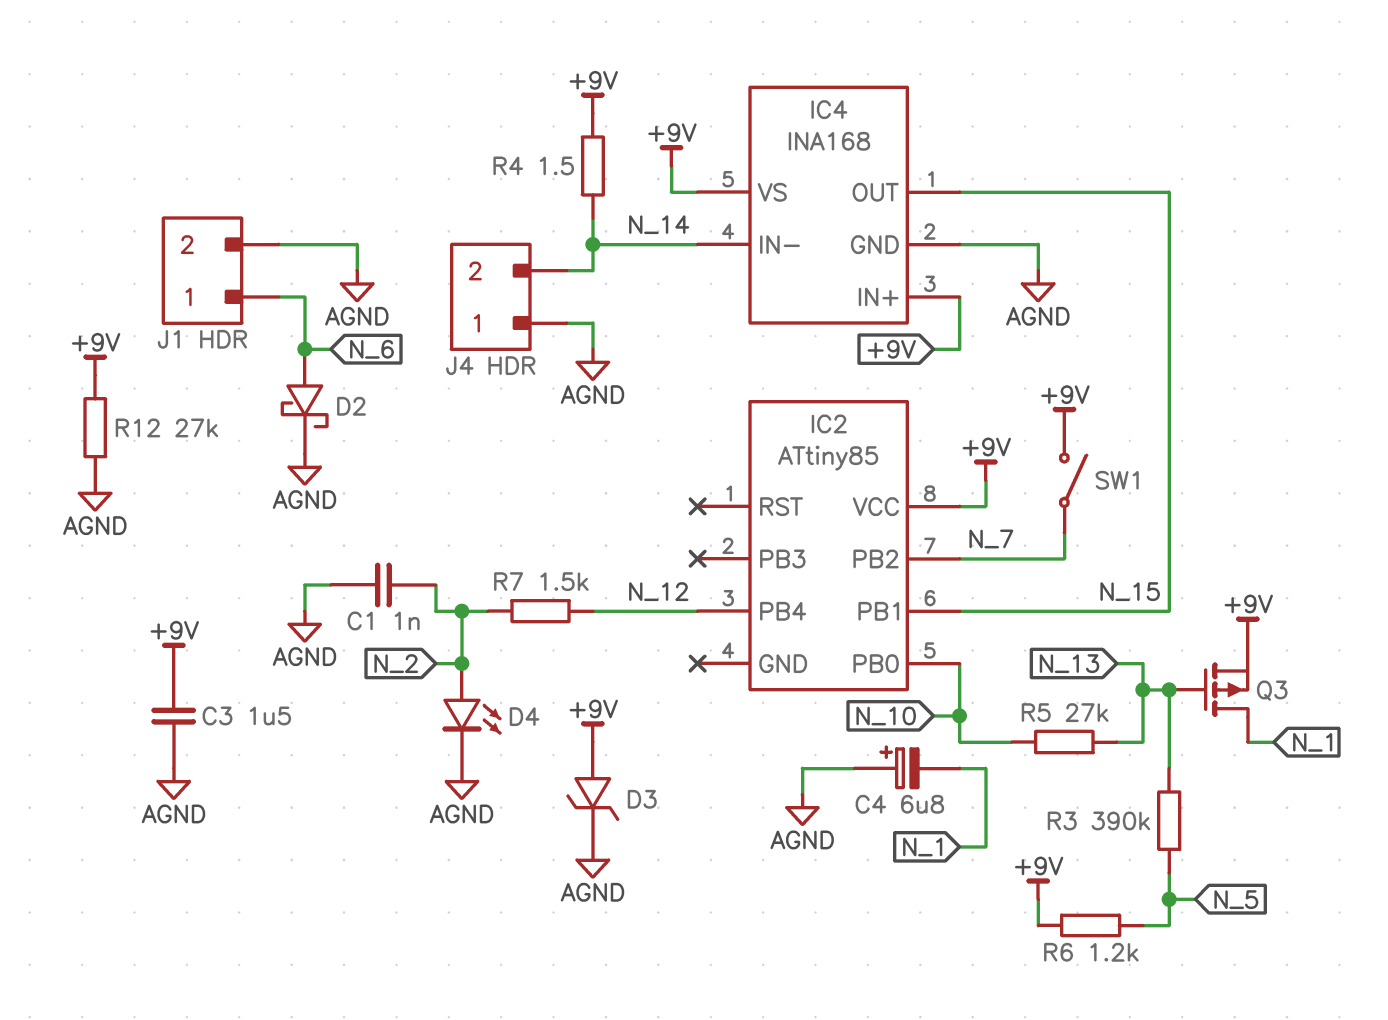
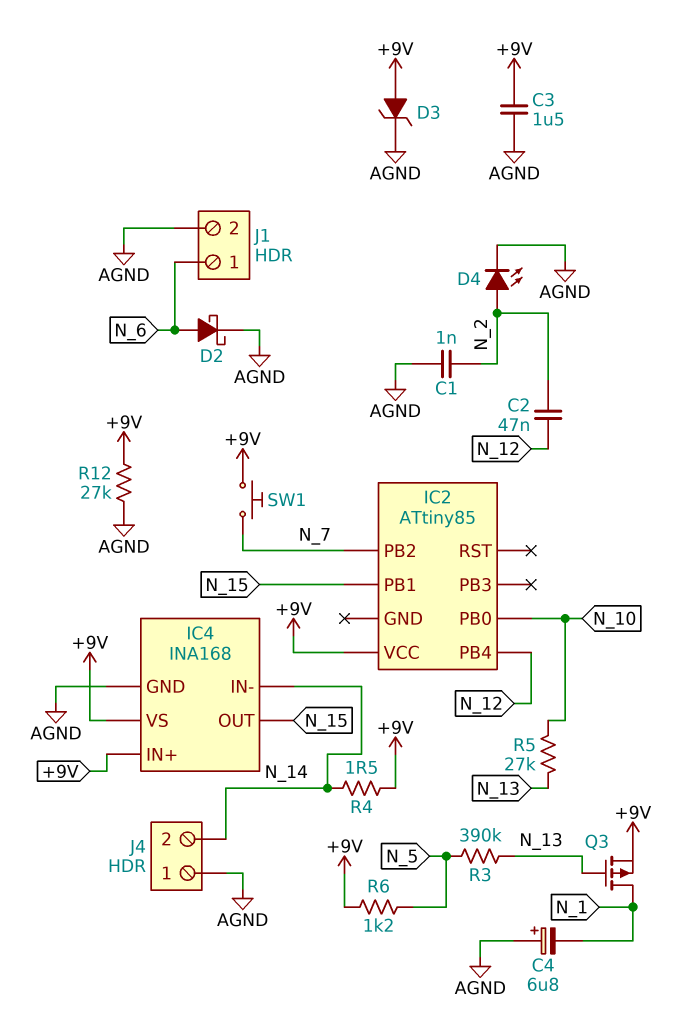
C2: none -> 47nF (N_2, N_12)
R7: 1.5k (N_2, N_12) -> none
SW1: switch (+9V, N_7) -> button (+9V, N_7)

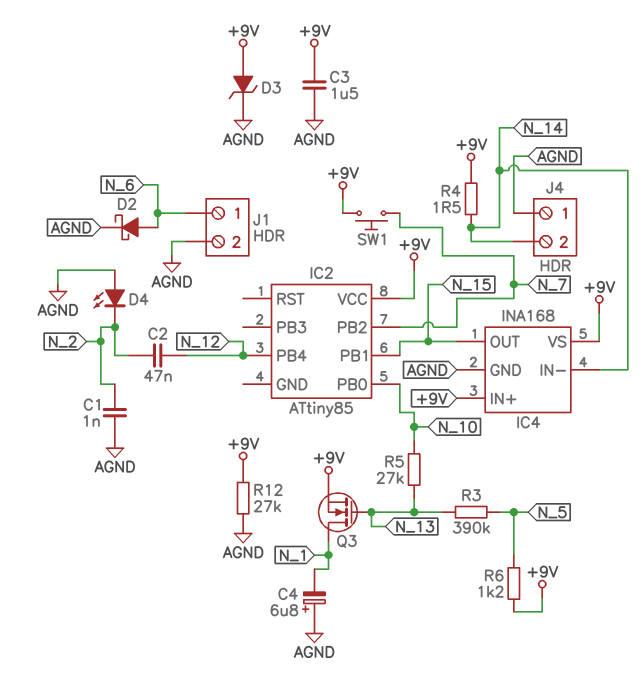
D4: LED (A N_2, K AGND) -> LED (A AGND, K N_2)
Q3: PMOS (G N_13, D N_1, S +9V) -> NMOS (G N_13, D N_1, S +9V)

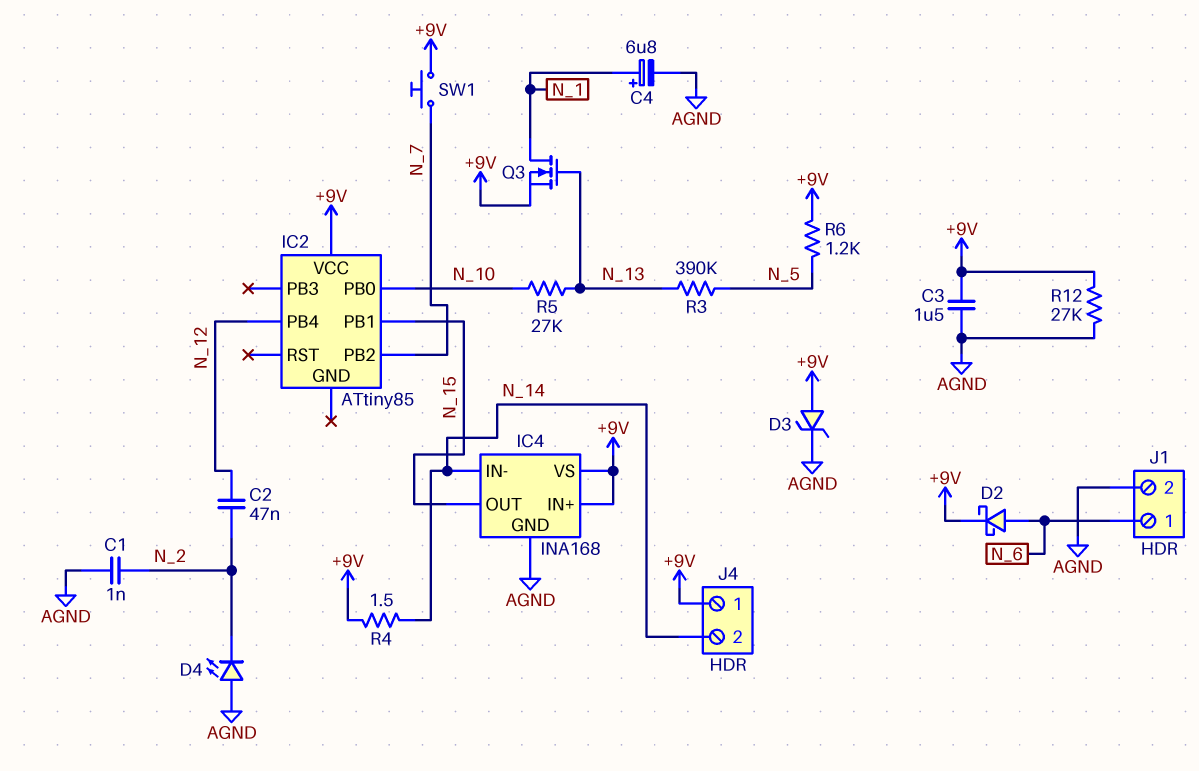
C4: 6.8uF (plus AGND, minus N_1) -> 6.8uF (plus N_1, minus AGND)
D2: schottky (A N_6, K AGND) -> schottky (A N_6, K +9V)
J4 pin 1: AGND -> +9V

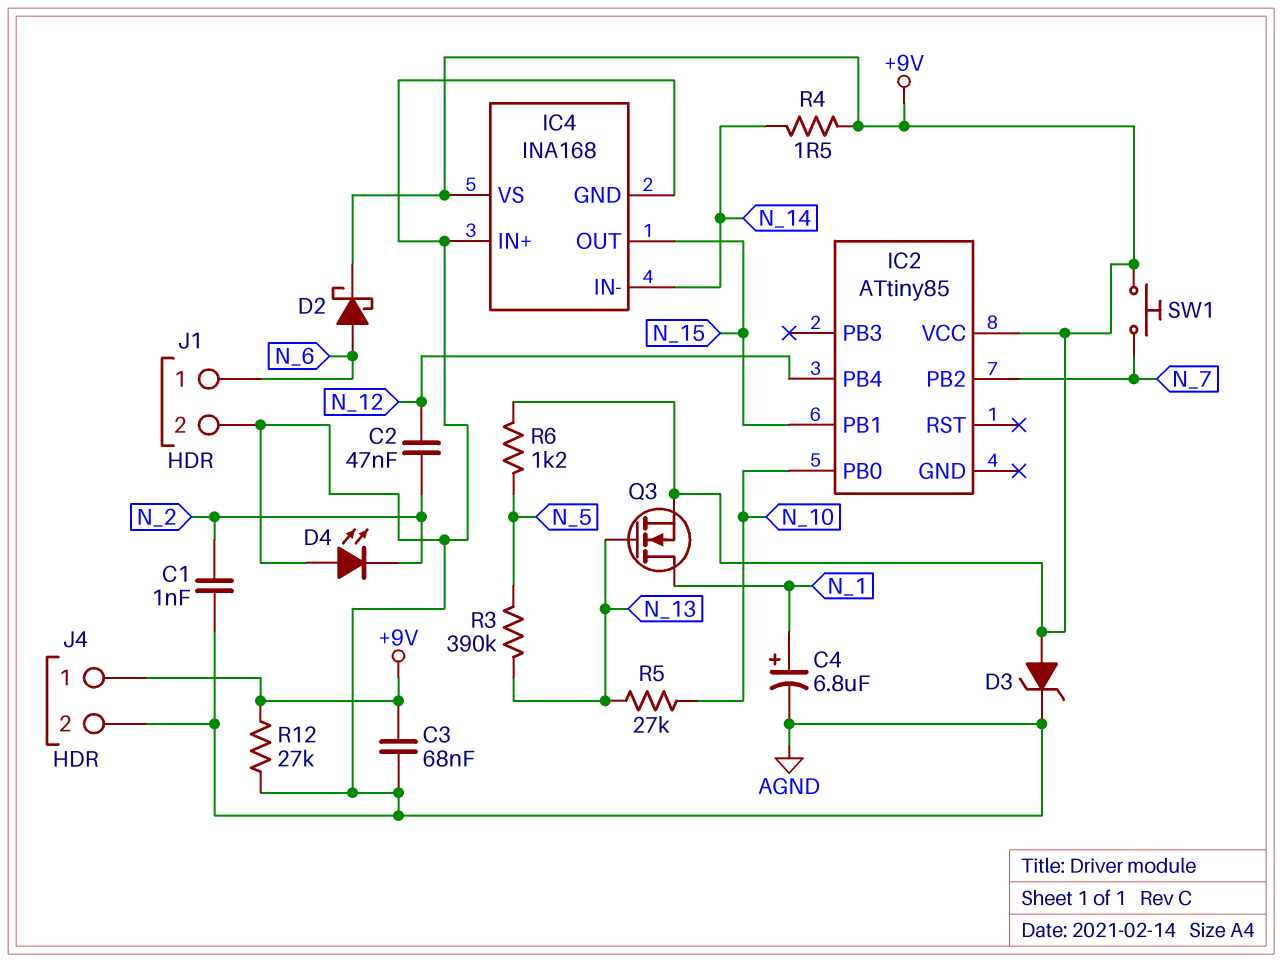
C3: 1.5uF (+9V, AGND) -> 68nF (+9V, AGND)
IC4 pin IN+: +9V -> AGND
J4 pin 2: N_14 -> AGND

